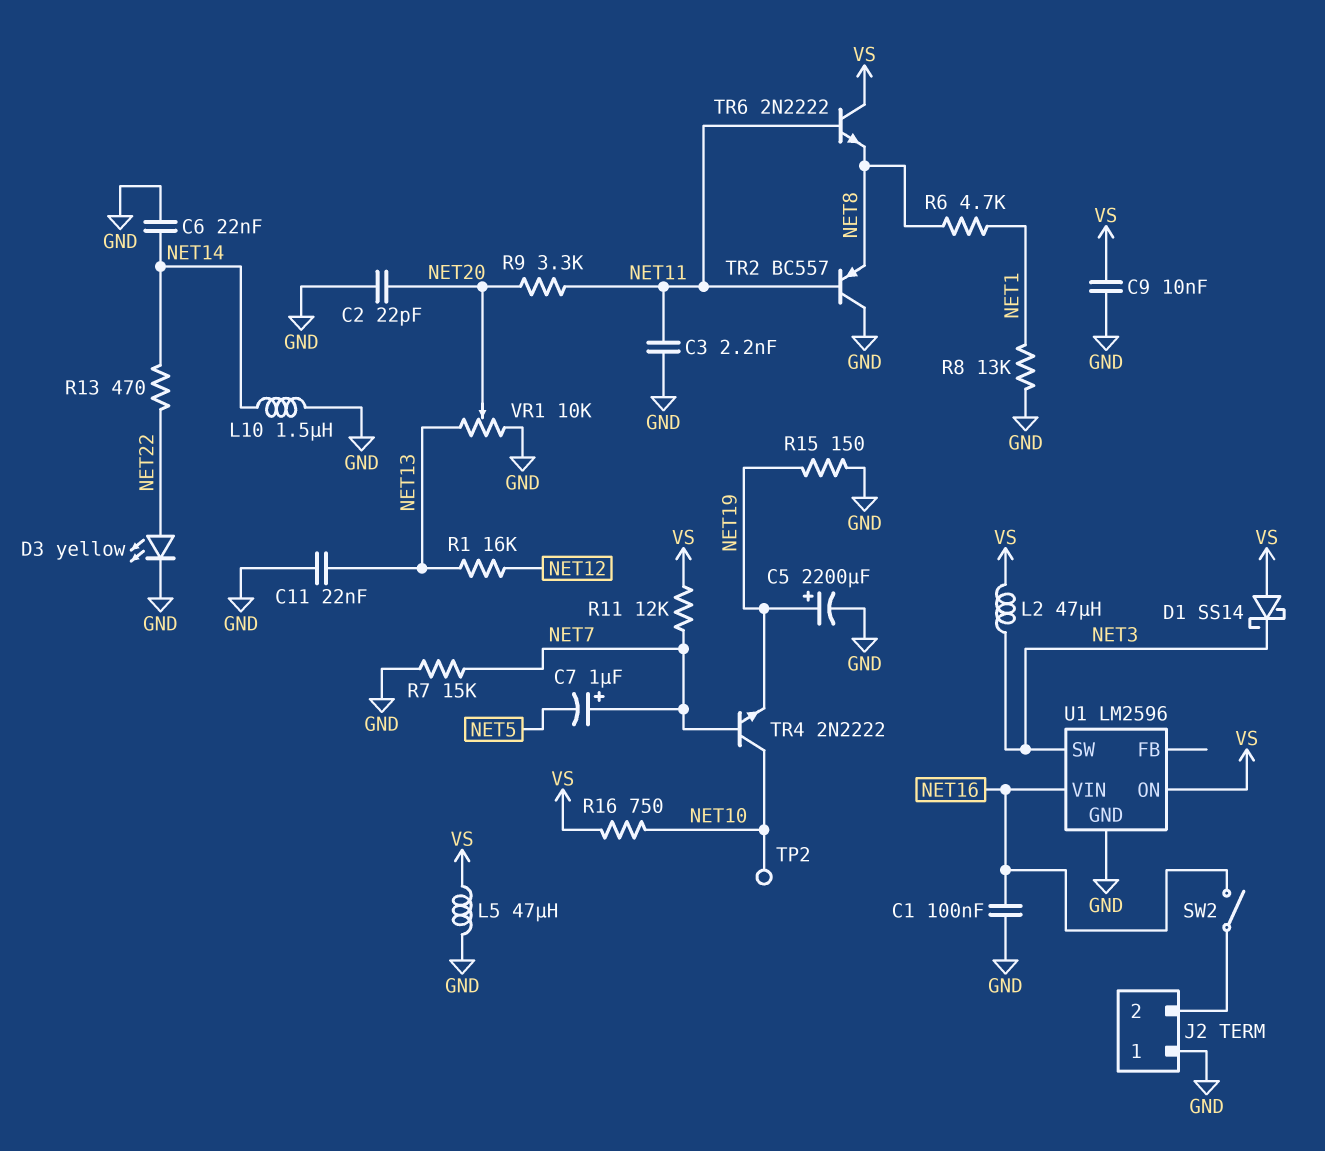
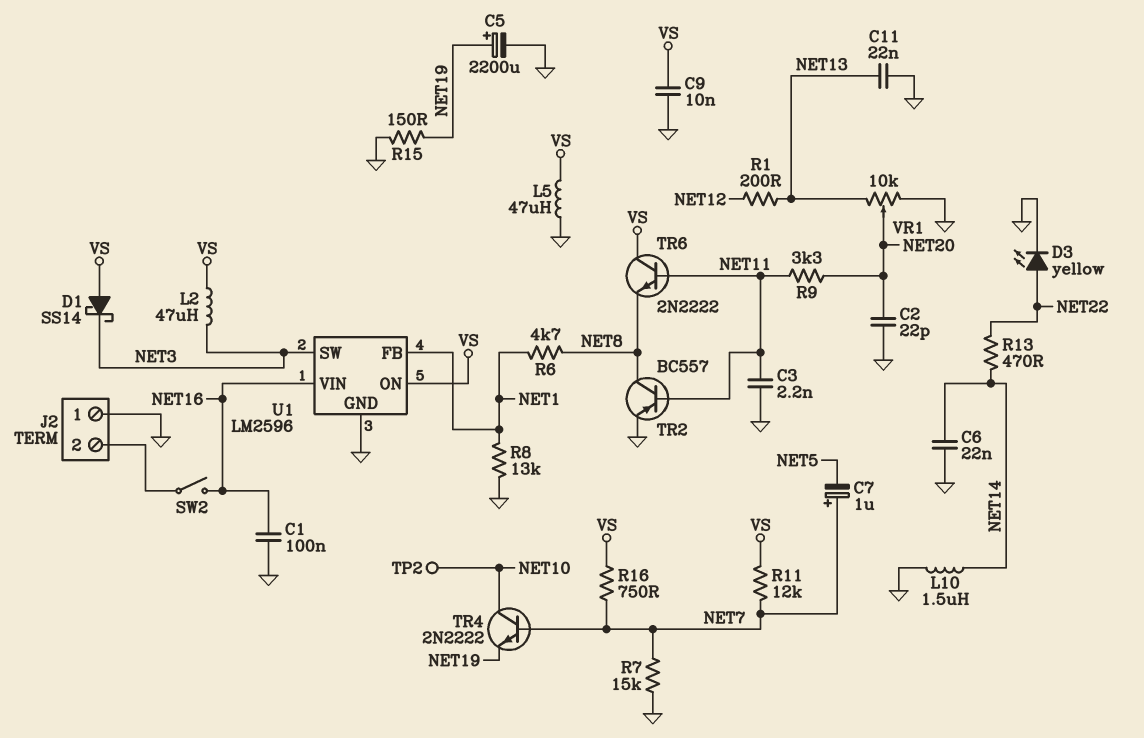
R1: 16k (NET12, NET13) -> 200 (NET12, NET13)
R16: 750 (NET10, VS) -> 750 (NET7, VS)
TR2: PNP BC557 (B NET11, C GND, E NET8) -> PNP BC557 (B NET11, C NET8, E GND)
U1 pin FB: none -> NET1

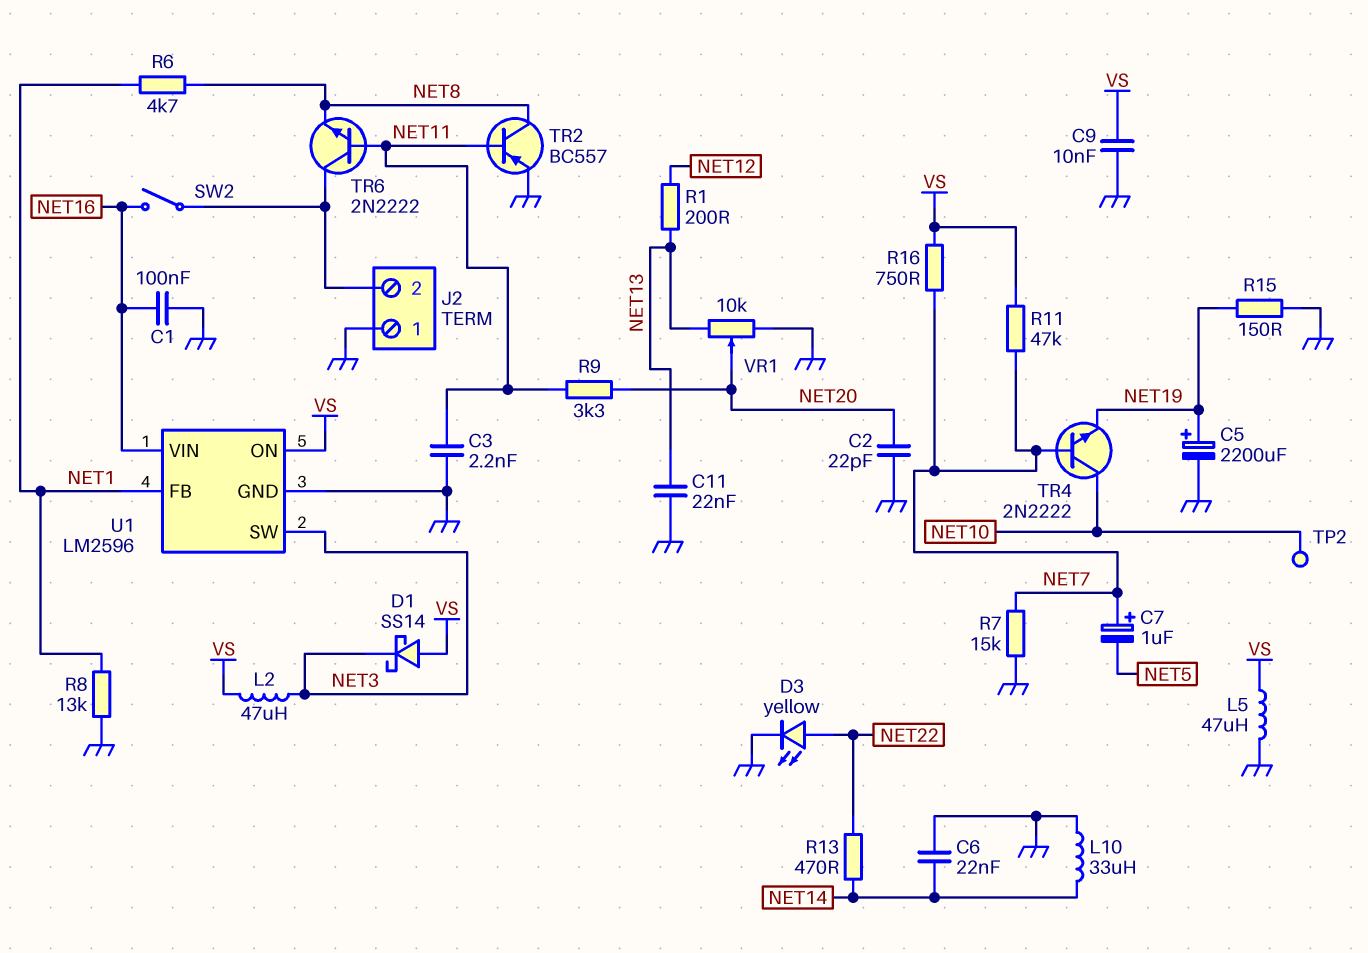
L10: 1.5uH (GND, NET14) -> 33uH (GND, NET14)
R11: 12k (NET7, VS) -> 47k (NET7, VS)
TR6: NPN 2N2222 (B NET11, C VS, E NET8) -> NPN 2N2222 (B NET11, C J2/2, E NET8)

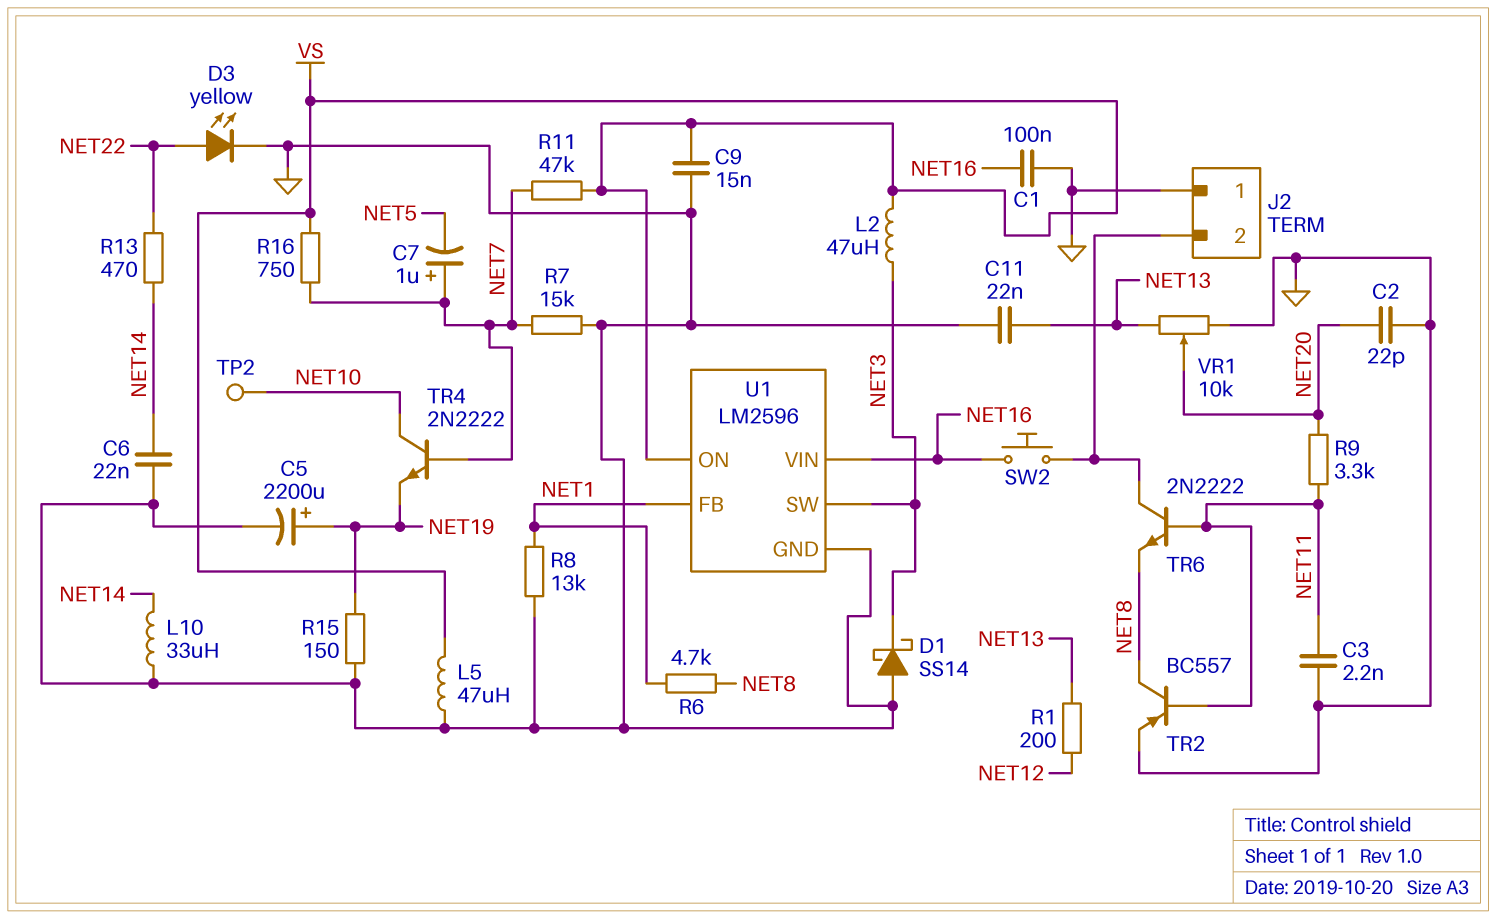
C9: 10nF (GND, VS) -> 15nF (GND, VS)
D1: schottky SS14 (A VS, K NET3) -> schottky SS14 (A GND, K NET3)
SW2: switch (J2/2, NET16) -> button (J2/2, NET16)

